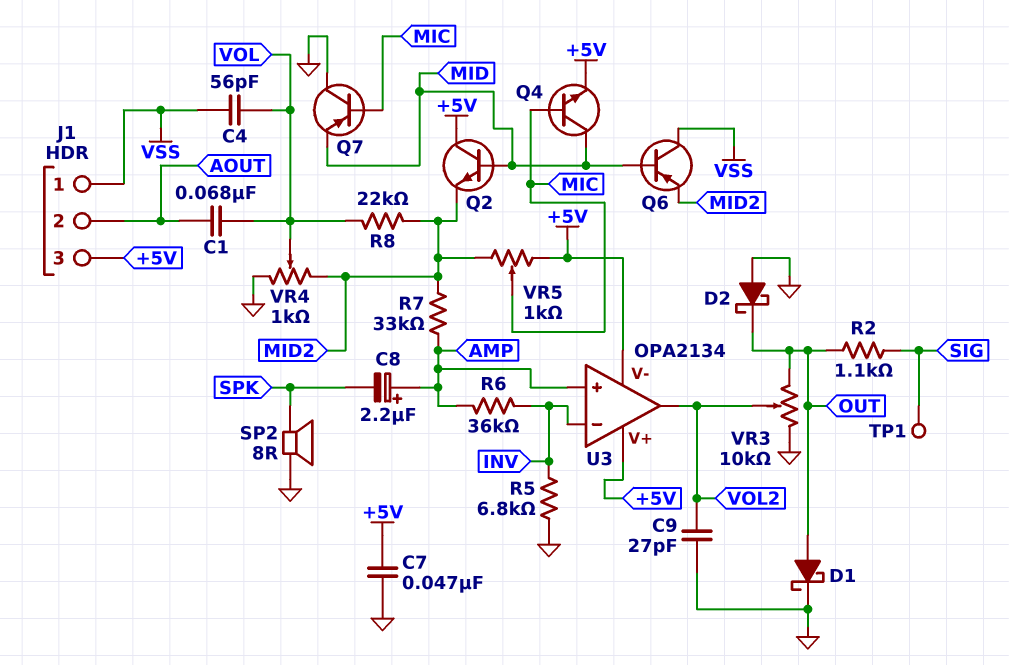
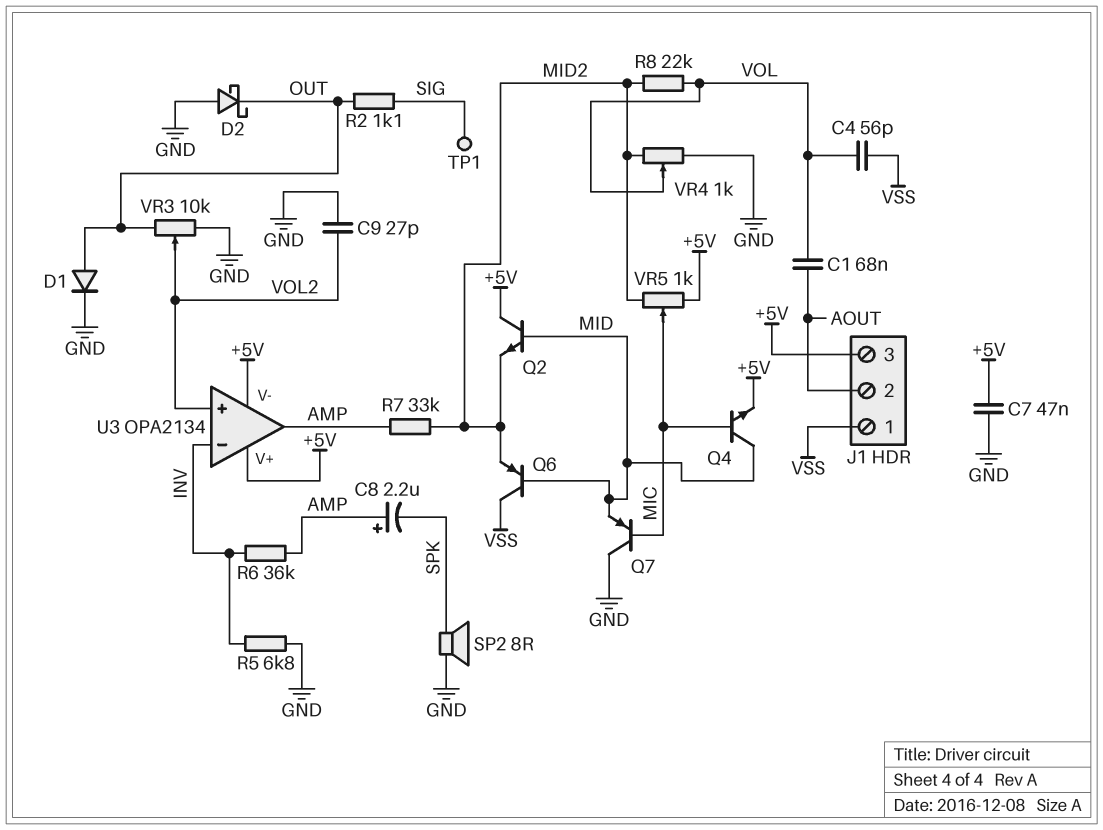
D1: schottky (A OUT, K GND) -> diode (A OUT, K GND)
U3 pin in+: AMP -> VOL2
U3 pin out: VOL2 -> AMP

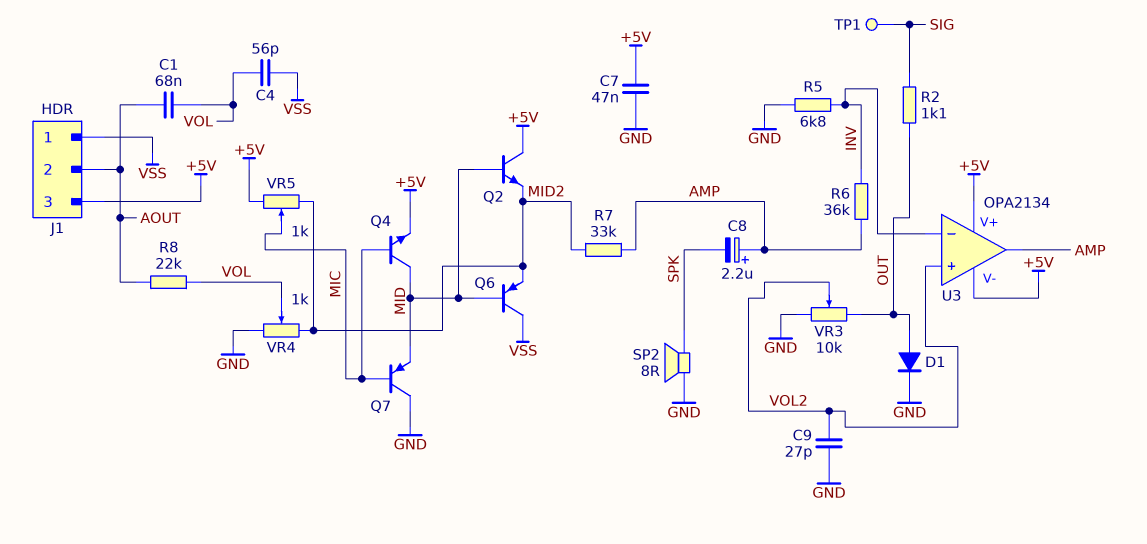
D2: schottky (A GND, K OUT) -> none
R8: 22k (MID2, VOL) -> 22k (AOUT, VOL)

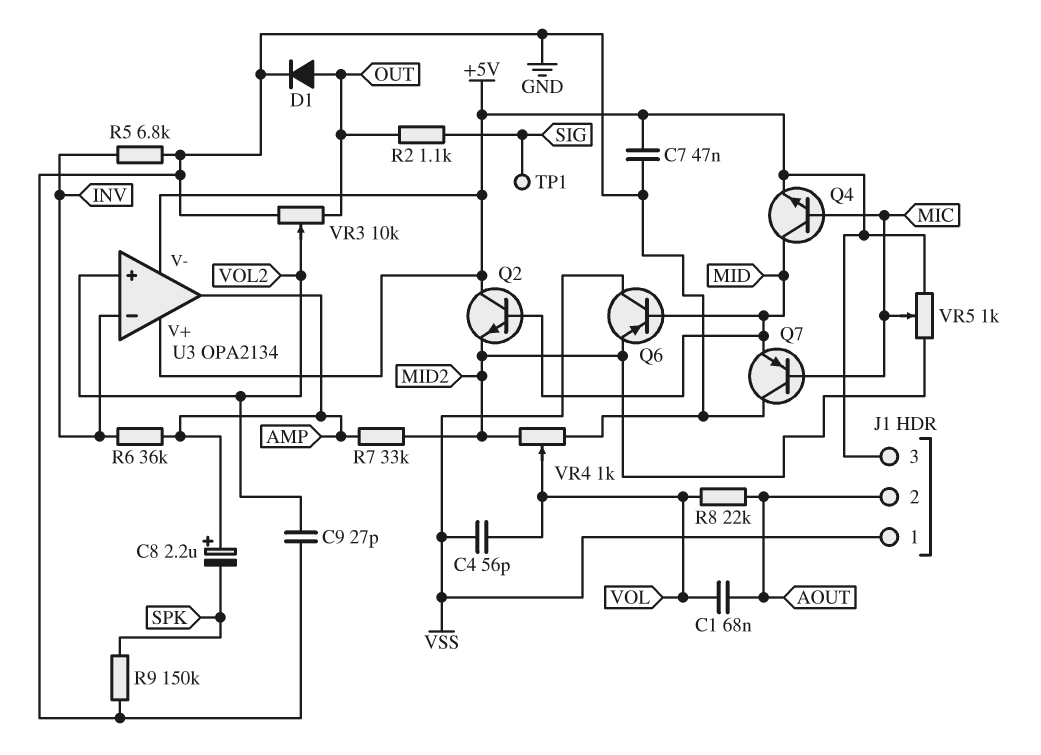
R9: none -> 150k (GND, SPK)
SP2: speaker 8R (GND, SPK) -> none

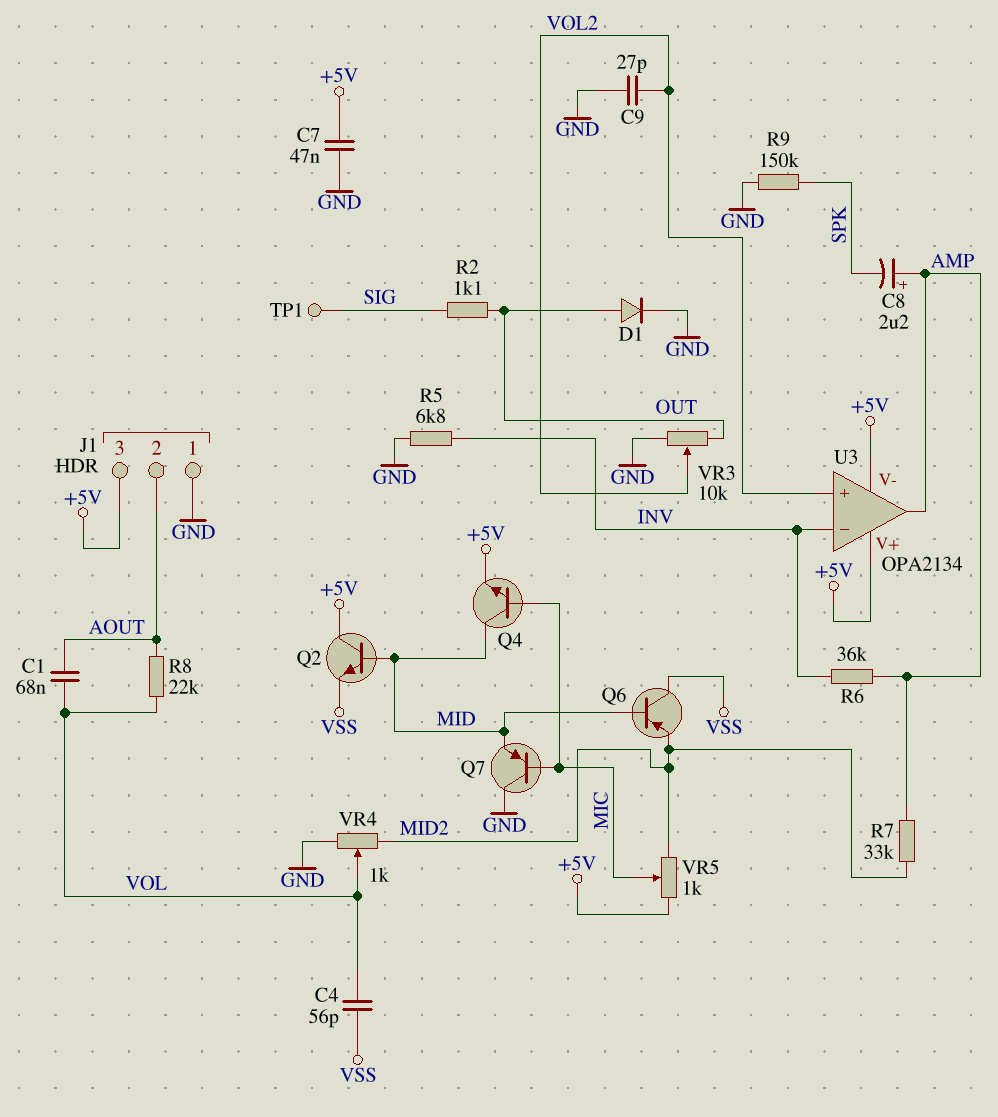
J1 pin 1: VSS -> GND
Q2: NPN (B MID, C +5V, E MID2) -> NPN (B MID, C +5V, E VSS)

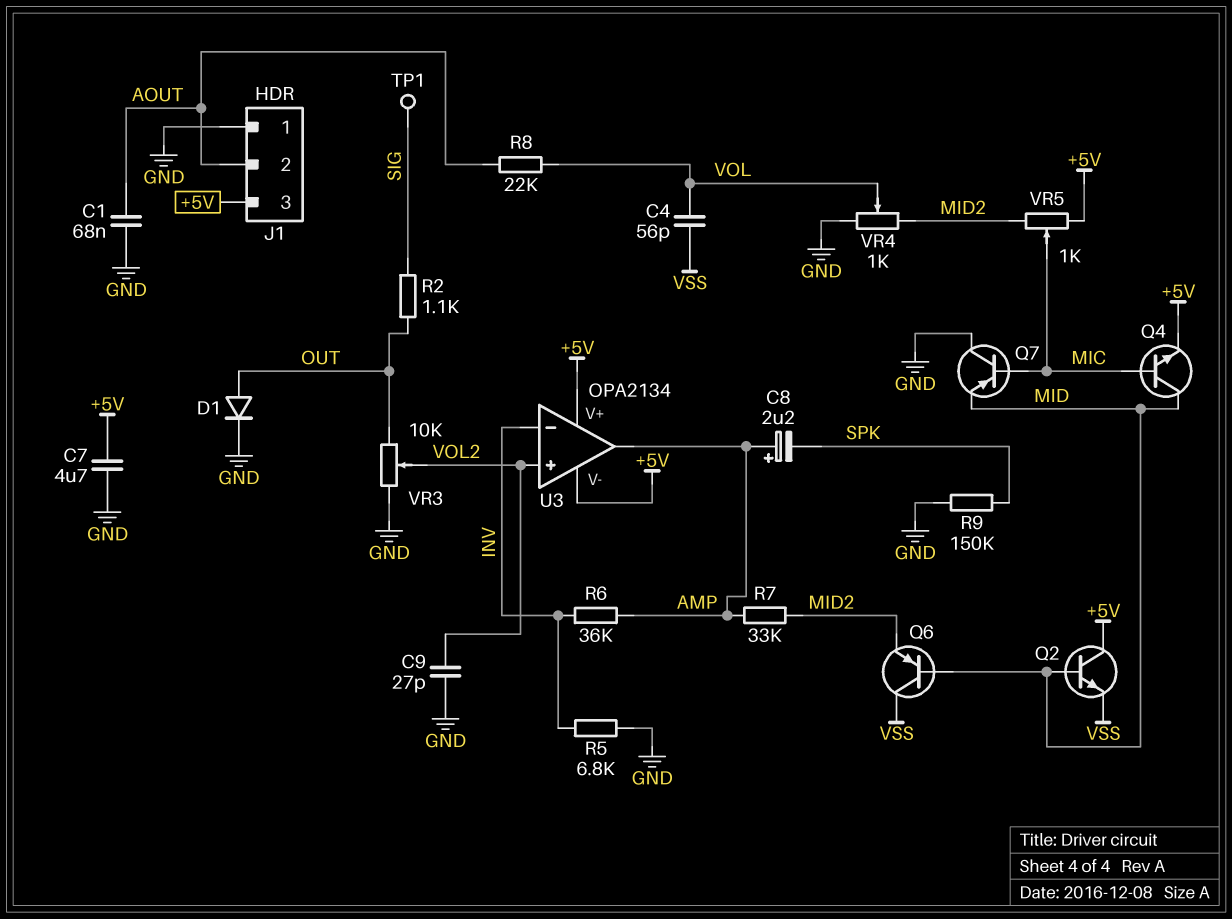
C1: 68nF (AOUT, VOL) -> 68nF (AOUT, GND)
C7: 47nF (+5V, GND) -> 4.7uF (+5V, GND)

